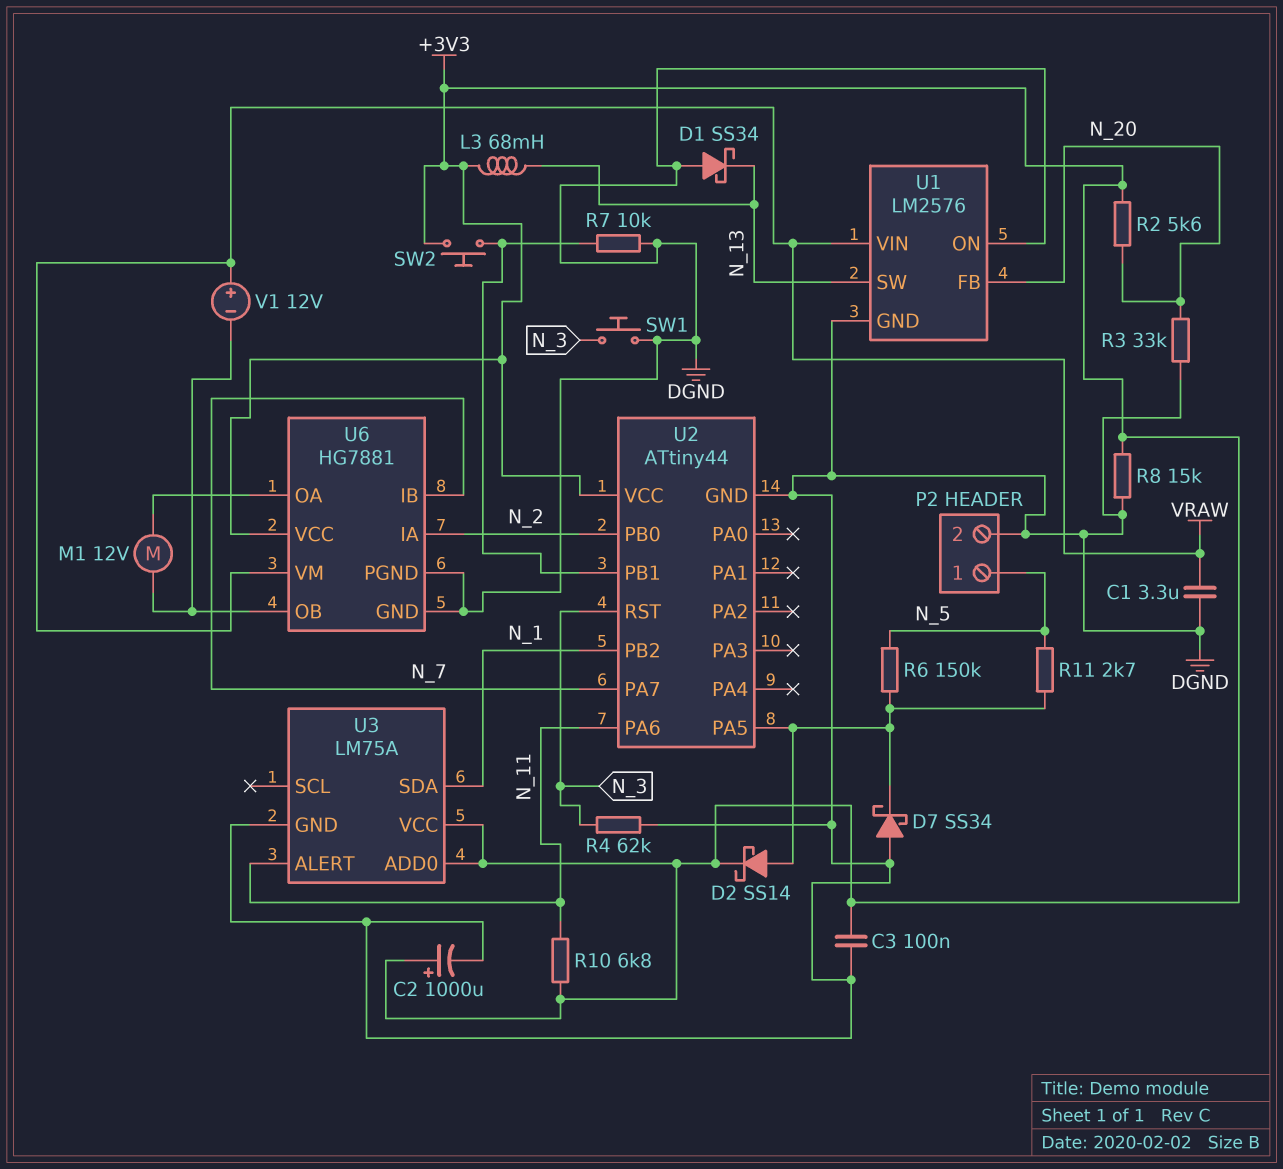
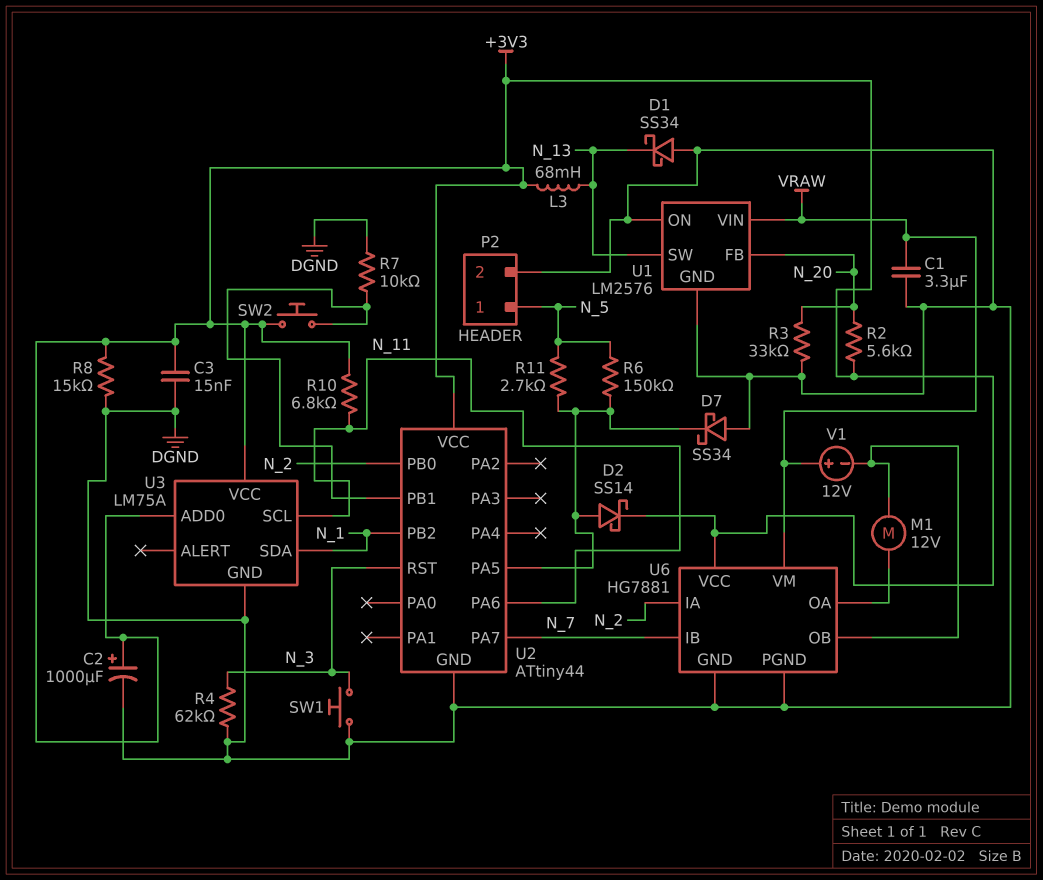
C3: 100nF (+3V3, DGND) -> 15nF (+3V3, DGND)
U3 pin ALERT: N_11 -> none
U3 pin SCL: none -> N_11

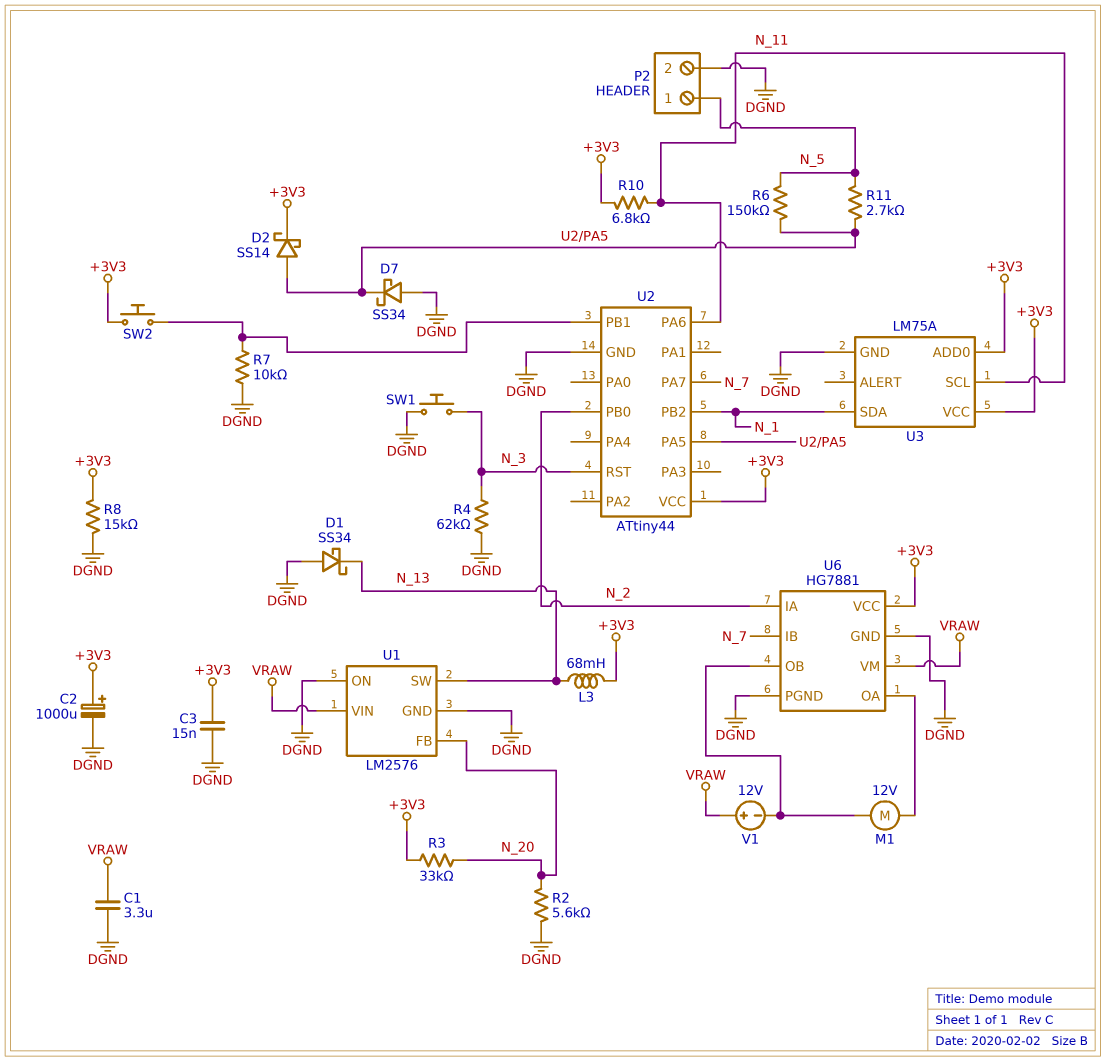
R2: 5.6k (+3V3, N_20) -> 5.6k (DGND, N_20)
R3: 33k (DGND, N_20) -> 33k (+3V3, N_20)

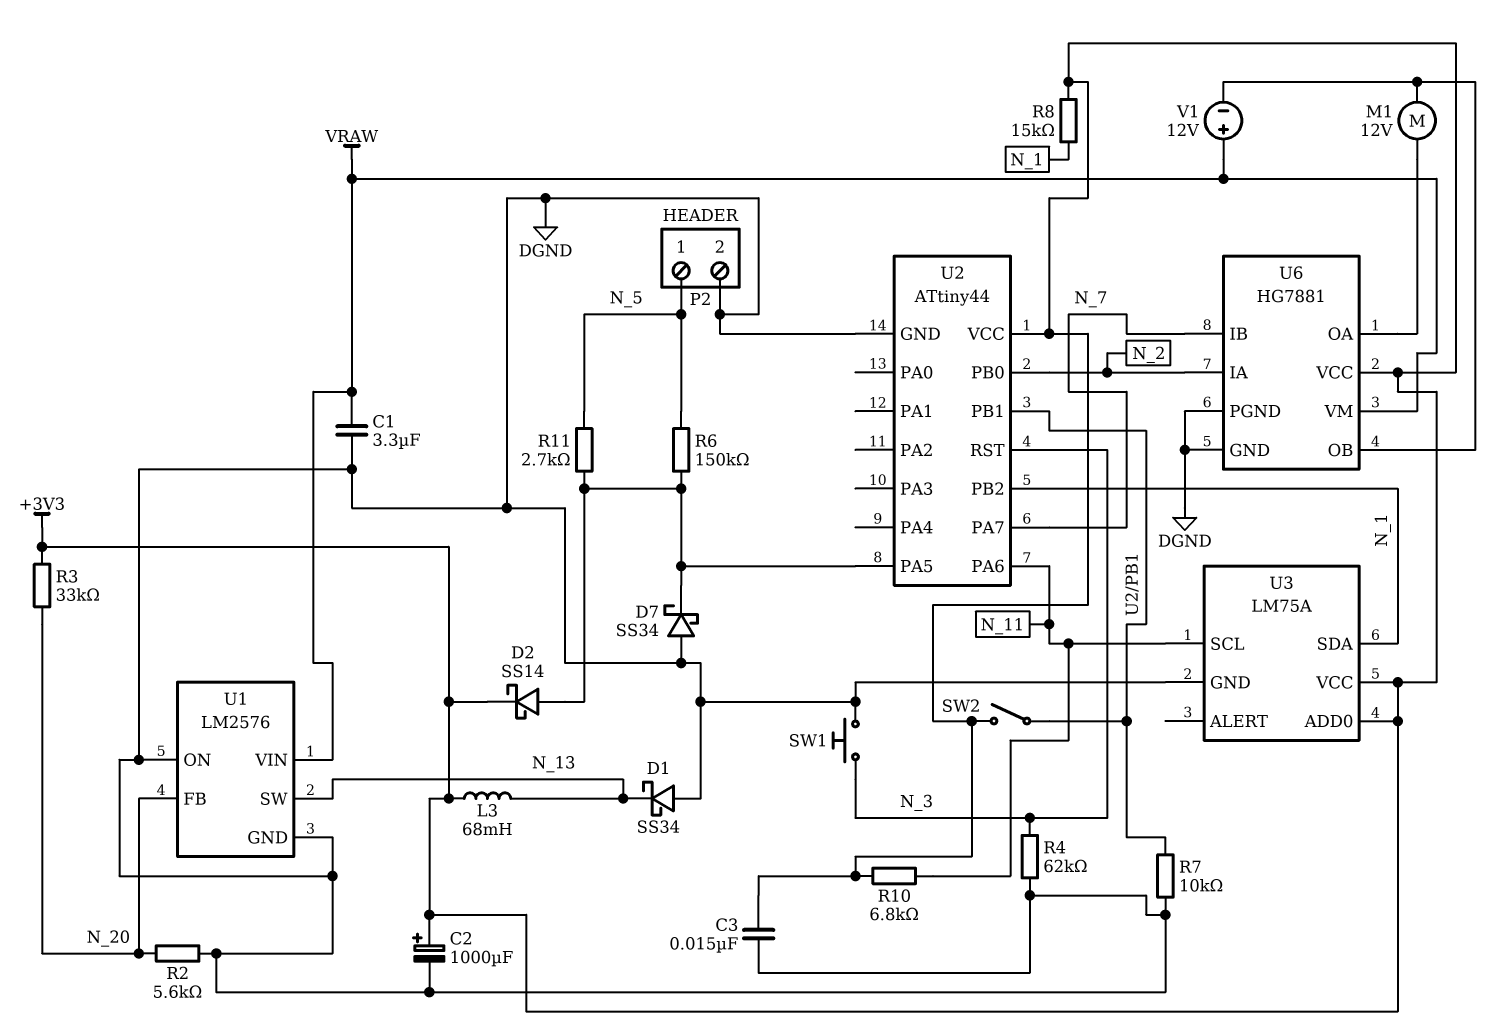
R8: 15k (+3V3, DGND) -> 15k (+3V3, N_1)
SW2: button (+3V3, U2/PB1) -> switch (+3V3, U2/PB1)

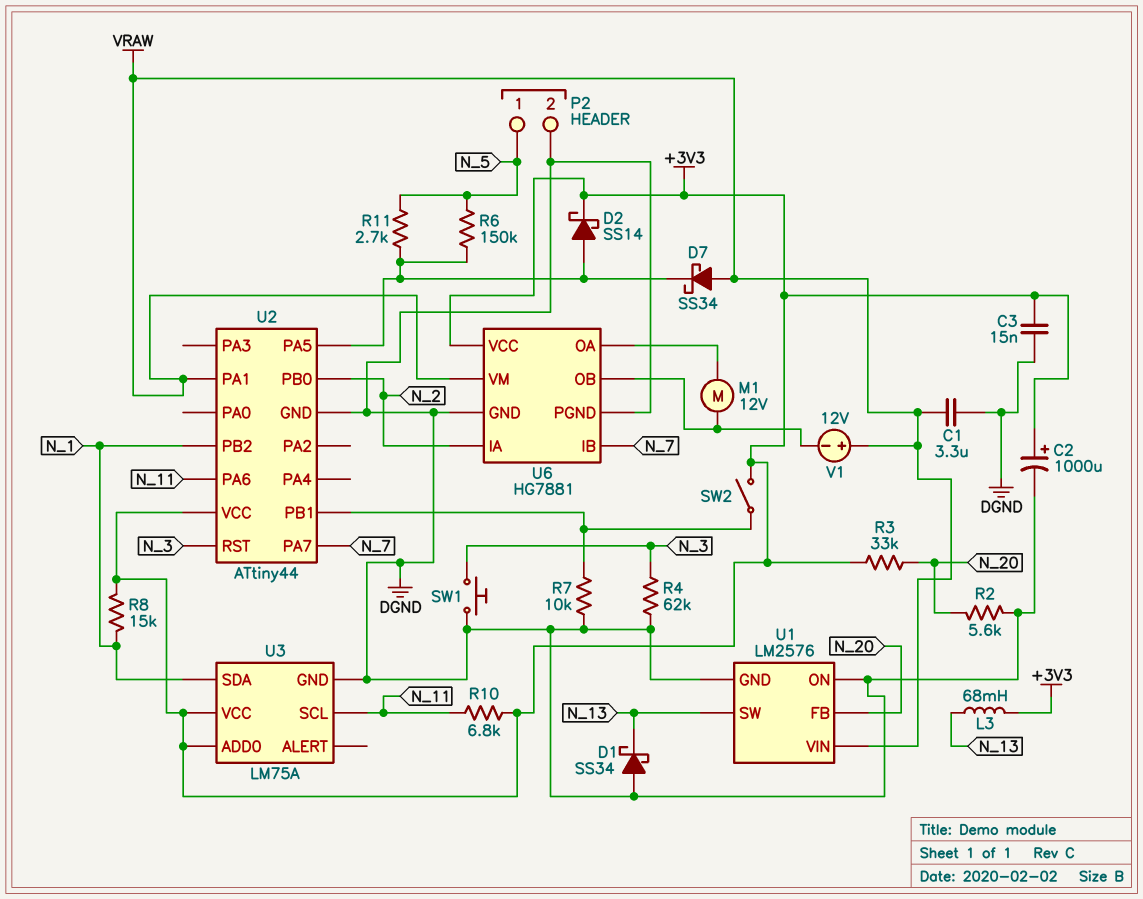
D7: schottky SS34 (A DGND, K U2/PA5) -> schottky SS34 (A VRAW, K U2/PA5)
U2 pin PA1: none -> VRAW

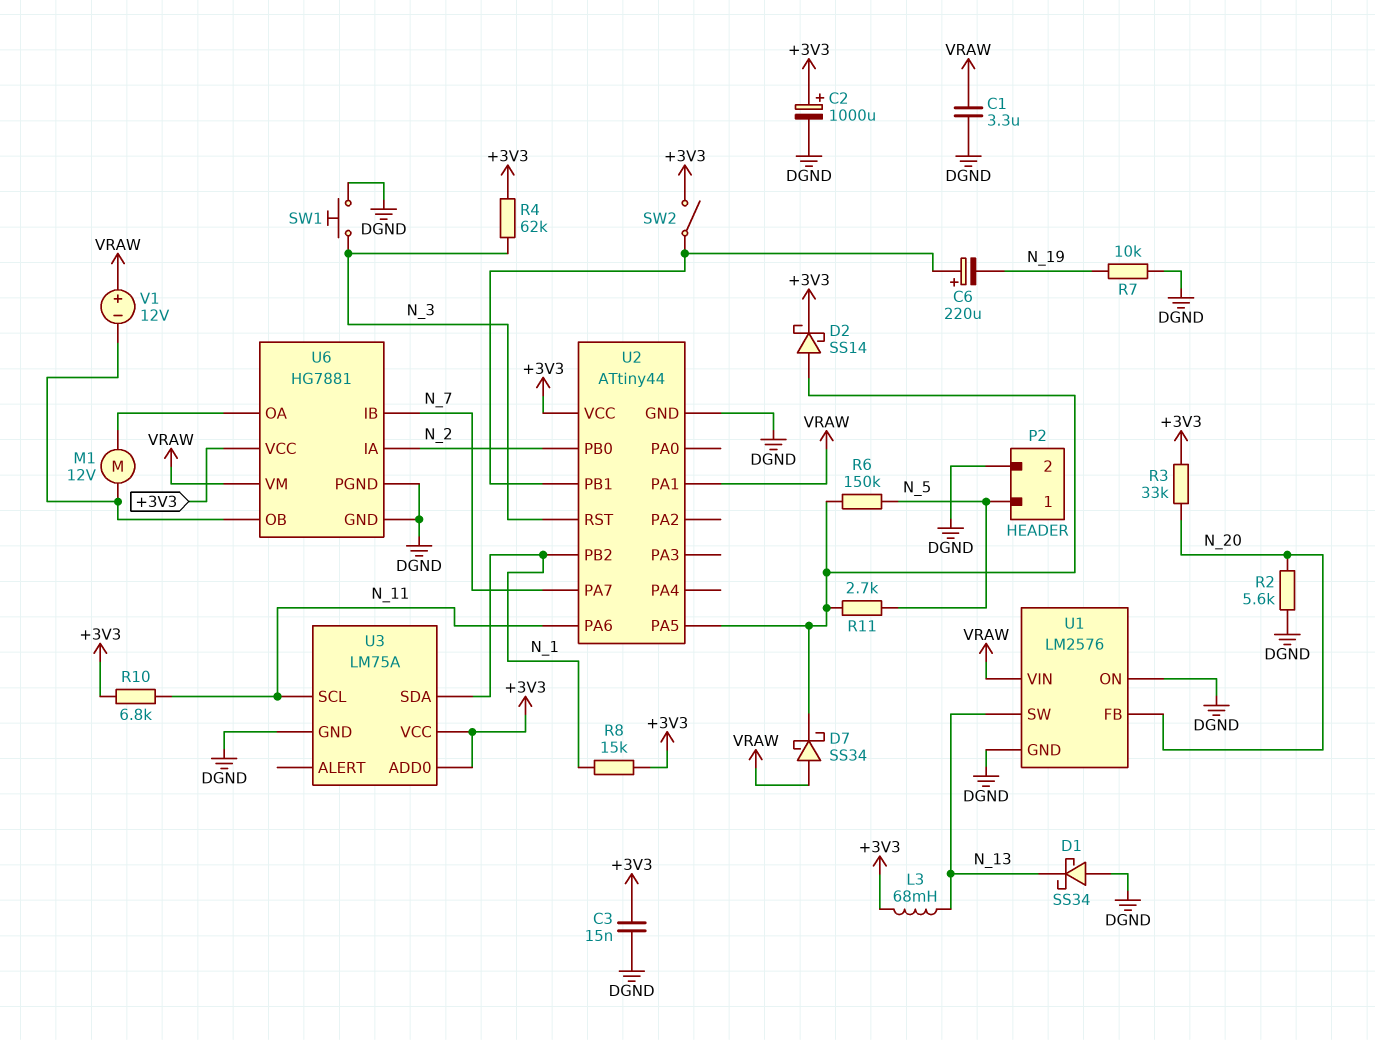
C6: none -> 220uF (plus U2/PB1, minus N_19)
R4: 62k (DGND, N_3) -> 62k (+3V3, N_3)
R7: 10k (DGND, U2/PB1) -> 10k (DGND, N_19)

